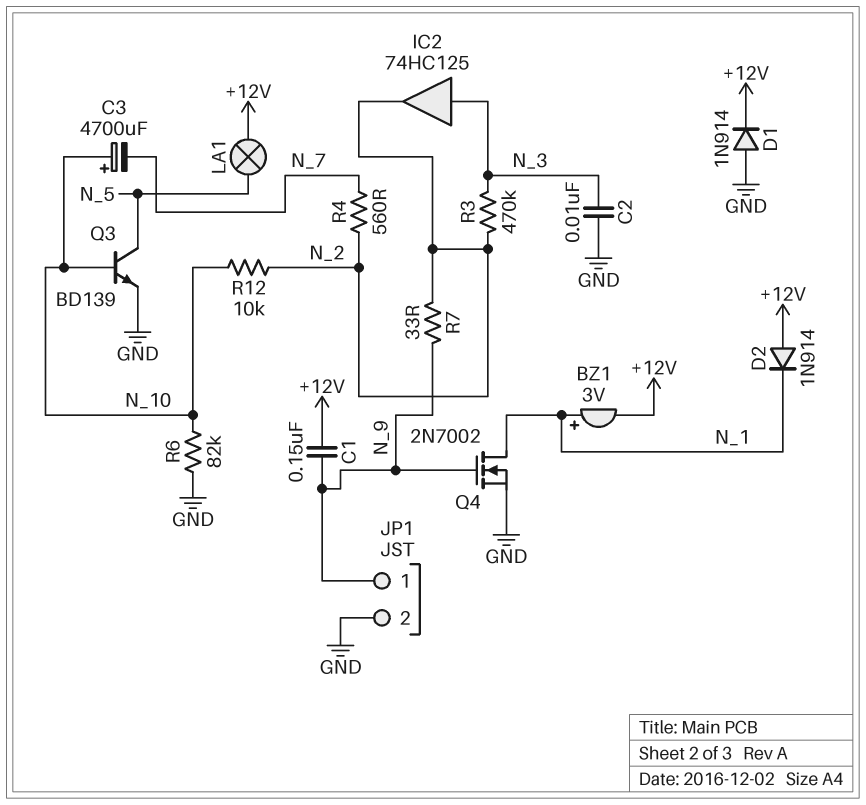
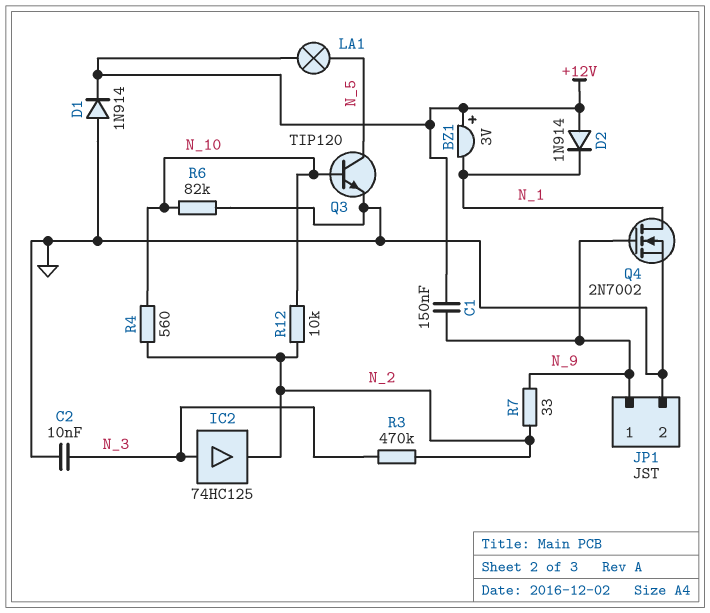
BZ1: buzzer 3V (plus N_1, minus +12V) -> buzzer 3V (plus +12V, minus N_1)
C3: 4700uF (plus N_10, minus N_7) -> none
Q3: NPN BD139 (B N_10, C N_5, E GND) -> NPN TIP120 (B N_10, C N_5, E GND)
R4: 560 (N_2, N_7) -> 560 (N_2, N_10)

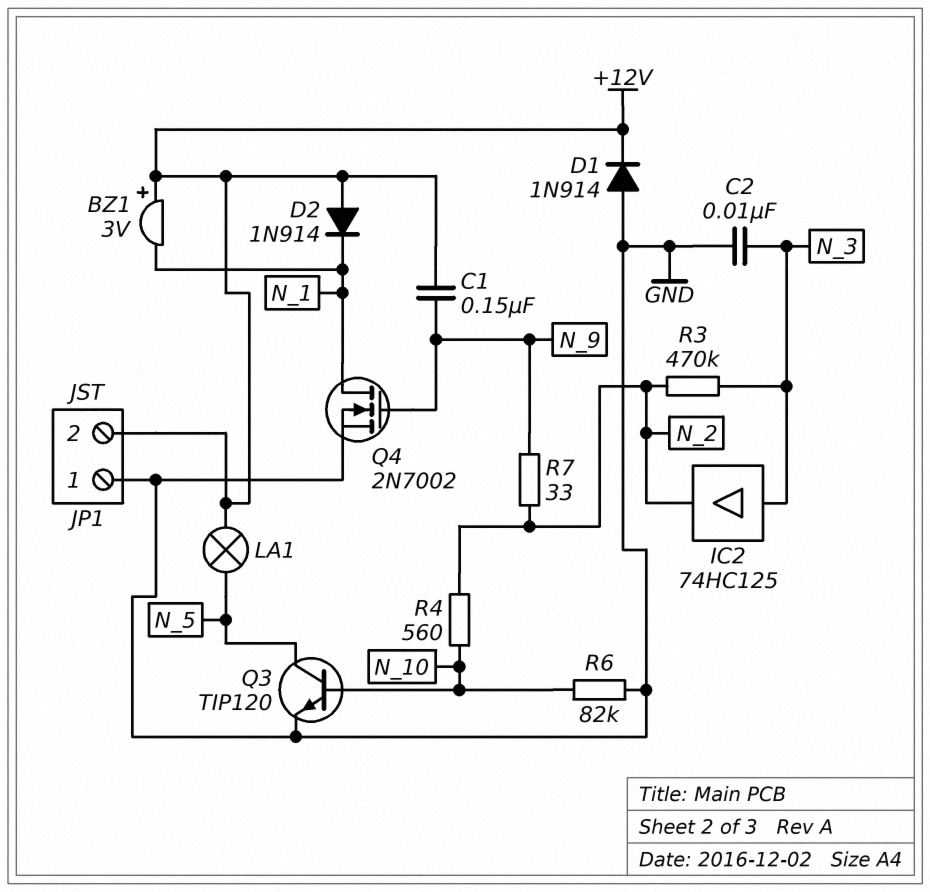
JP1 pin 1: N_9 -> GND
JP1 pin 2: GND -> +12V
R12: 10k (N_2, N_10) -> none

